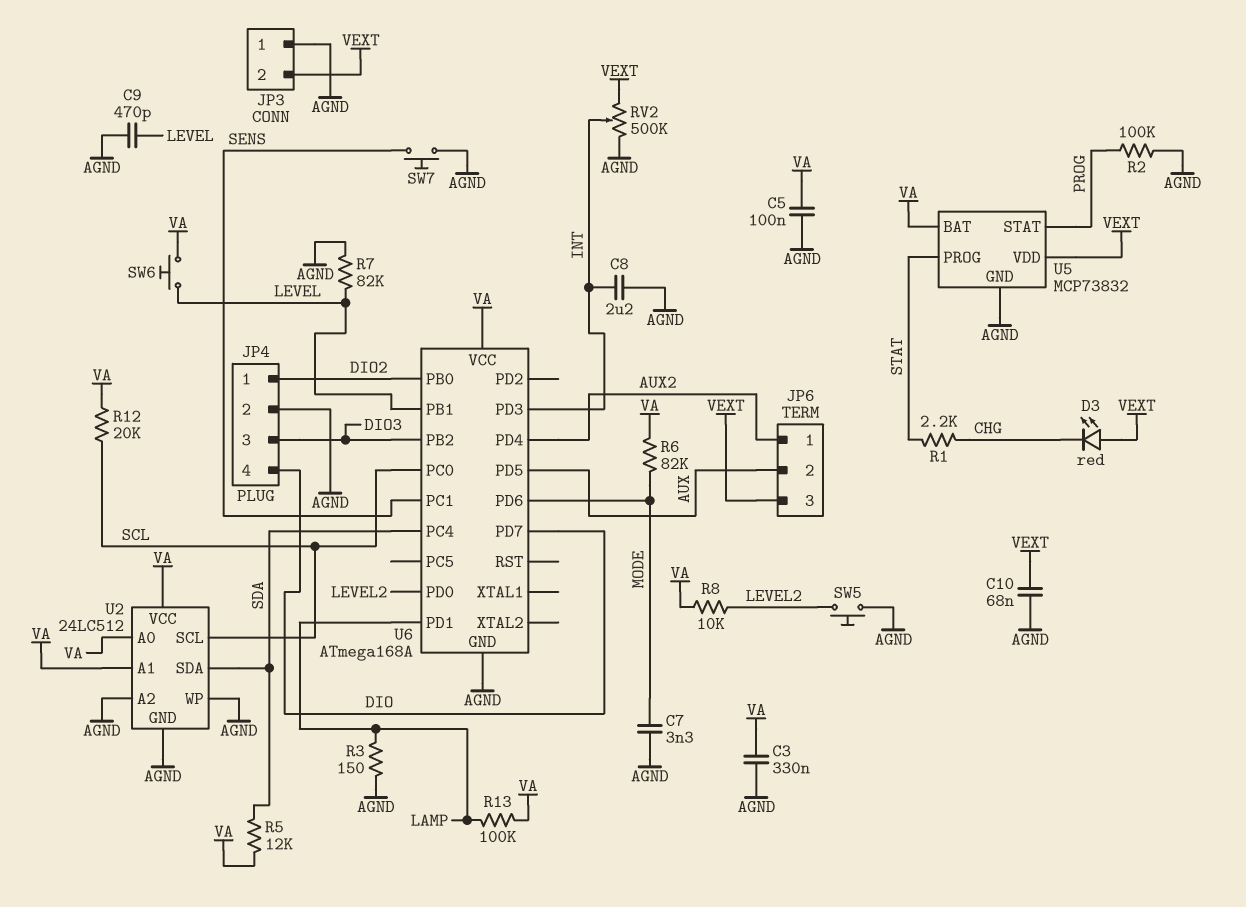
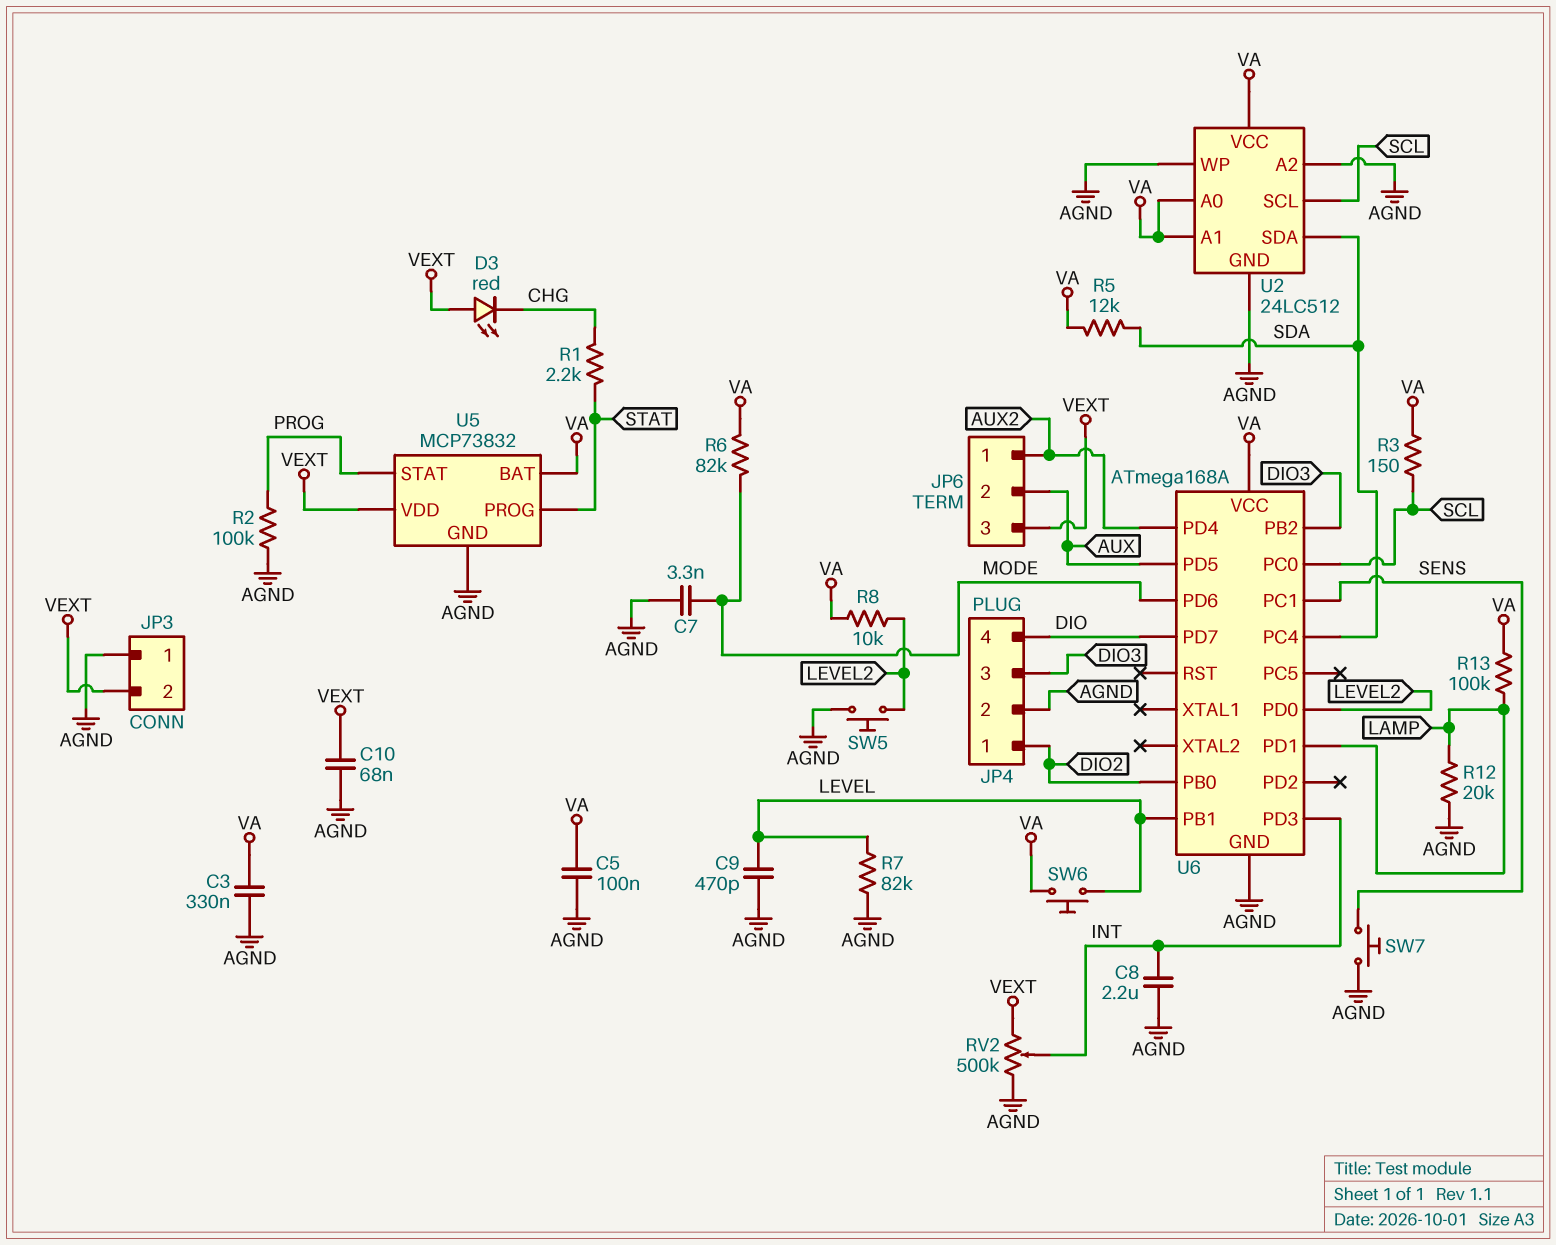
R3: 150 (AGND, LAMP) -> 150 (SCL, VA)
R12: 20k (SCL, VA) -> 20k (AGND, LAMP)

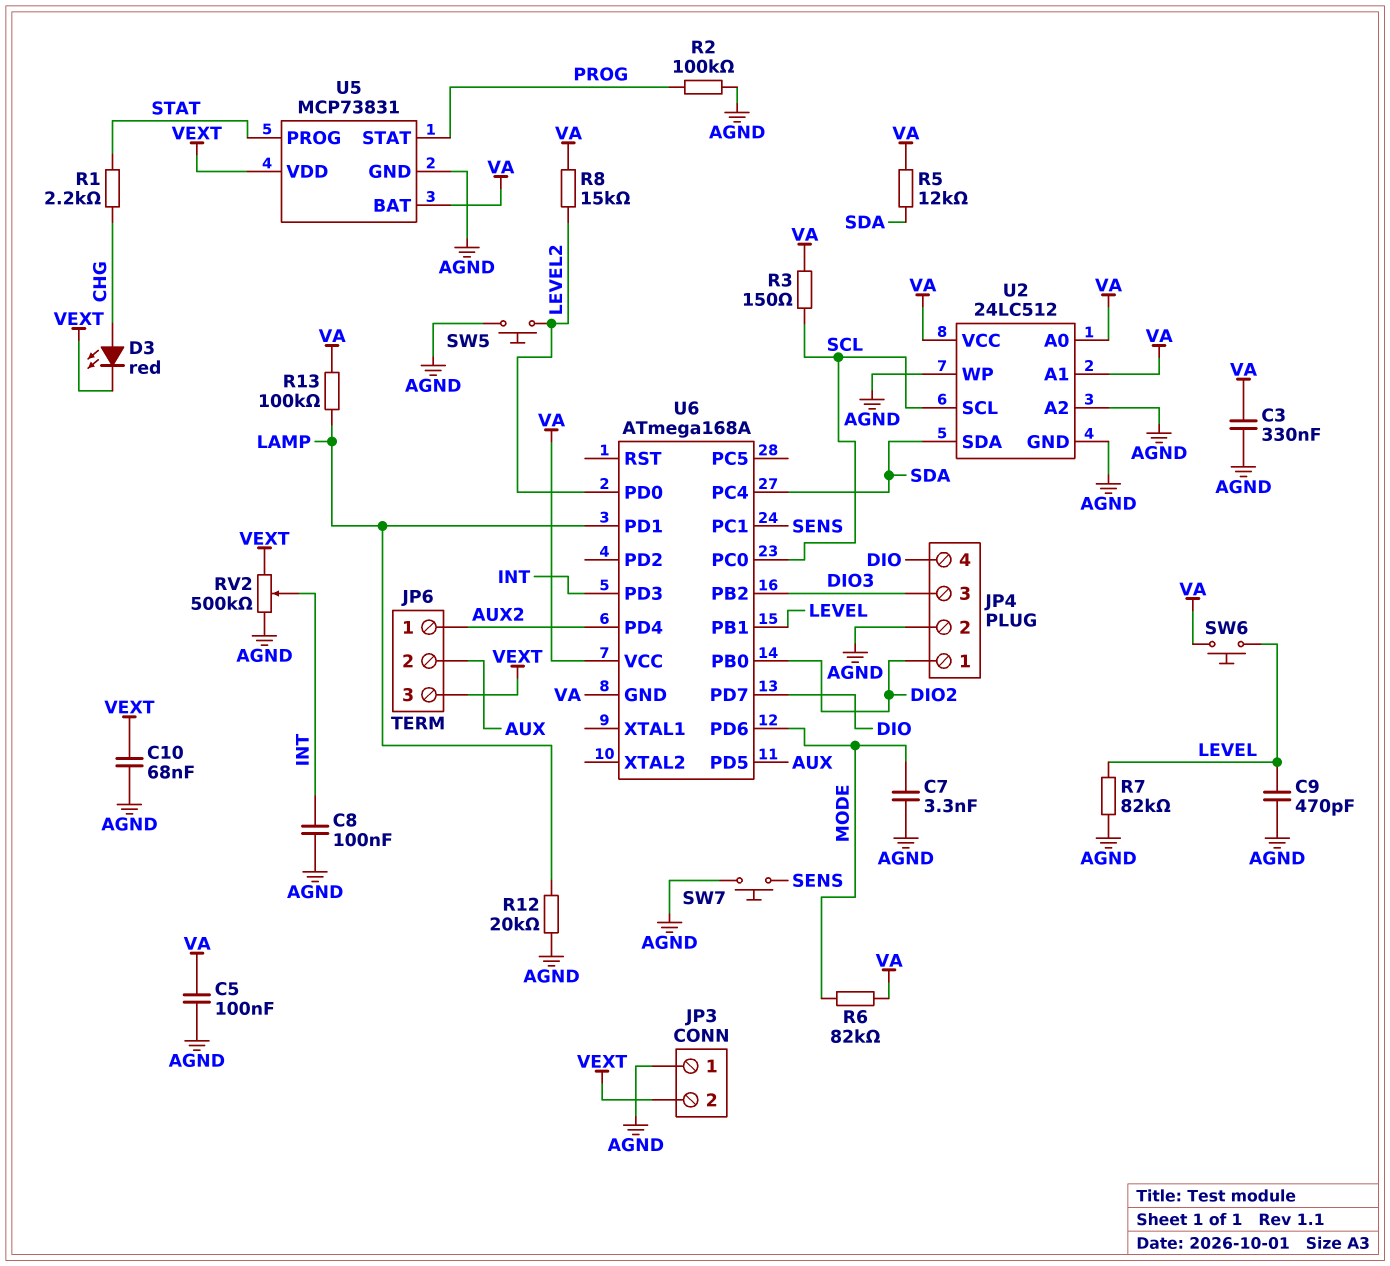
C8: 2.2uF (AGND, INT) -> 100nF (AGND, INT)
D3: LED red (A VEXT, K CHG) -> LED red (A CHG, K VEXT)
R8: 10k (LEVEL2, VA) -> 15k (LEVEL2, VA)
U5: MCP73832 -> MCP73831
U6 pin GND: AGND -> VA

